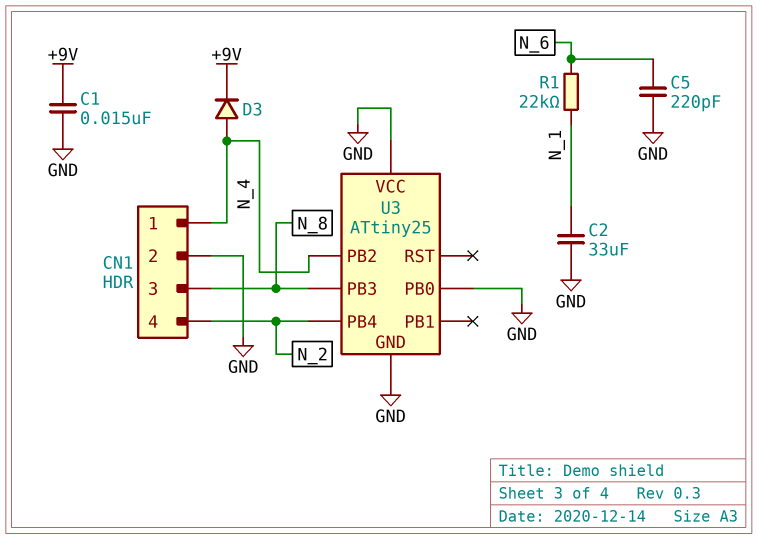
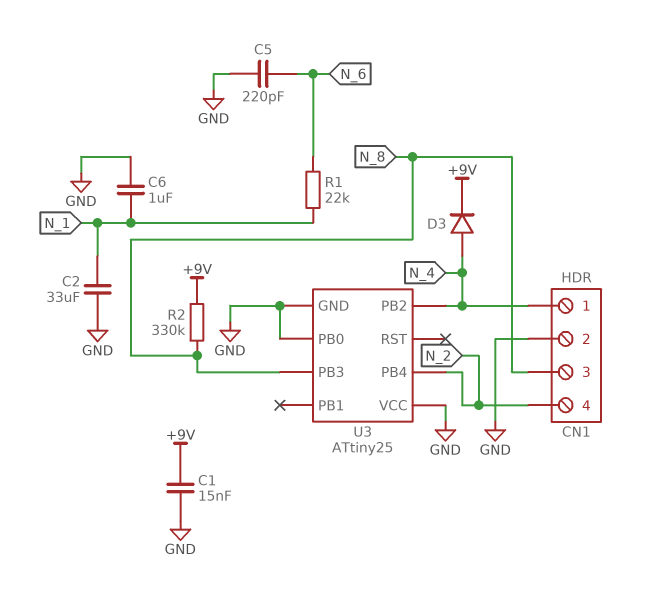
C6: none -> 1uF (GND, N_1)
R2: none -> 330k (+9V, N_8)

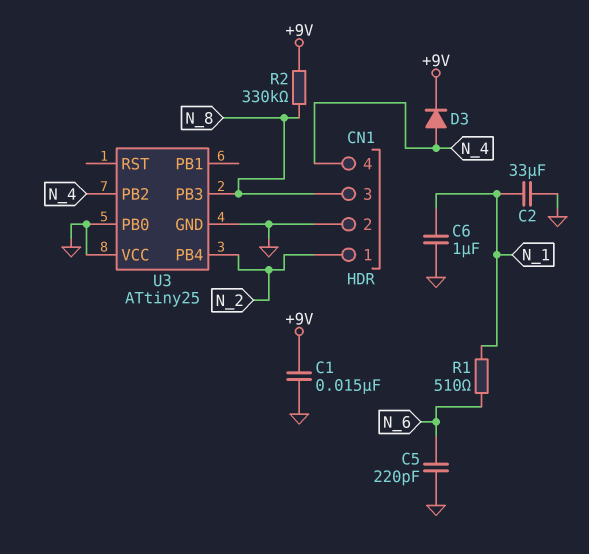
CN1 pin 1: N_4 -> N_2
CN1 pin 4: N_2 -> N_4
R1: 22k (N_1, N_6) -> 510 (N_1, N_6)

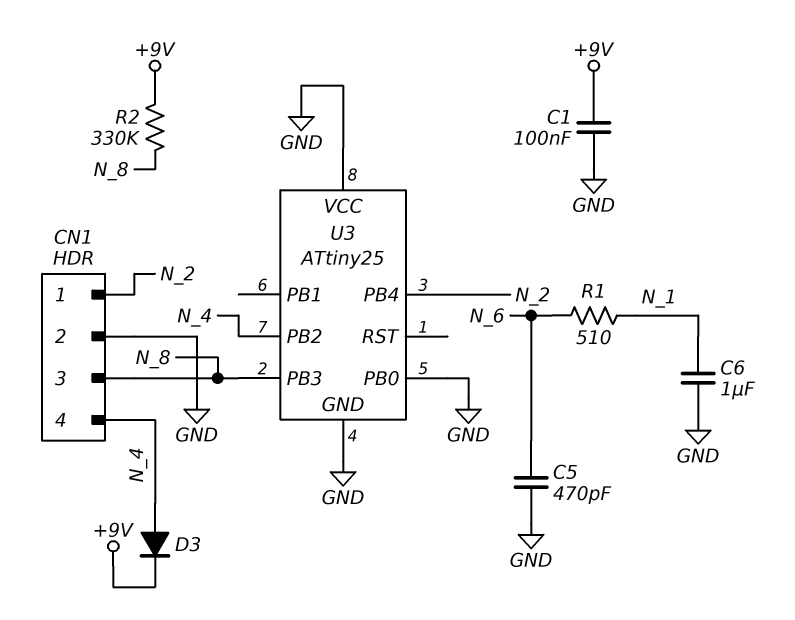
C1: 15nF (+9V, GND) -> 100nF (+9V, GND)
C2: 33uF (GND, N_1) -> none
C5: 220pF (GND, N_6) -> 470pF (GND, N_6)

